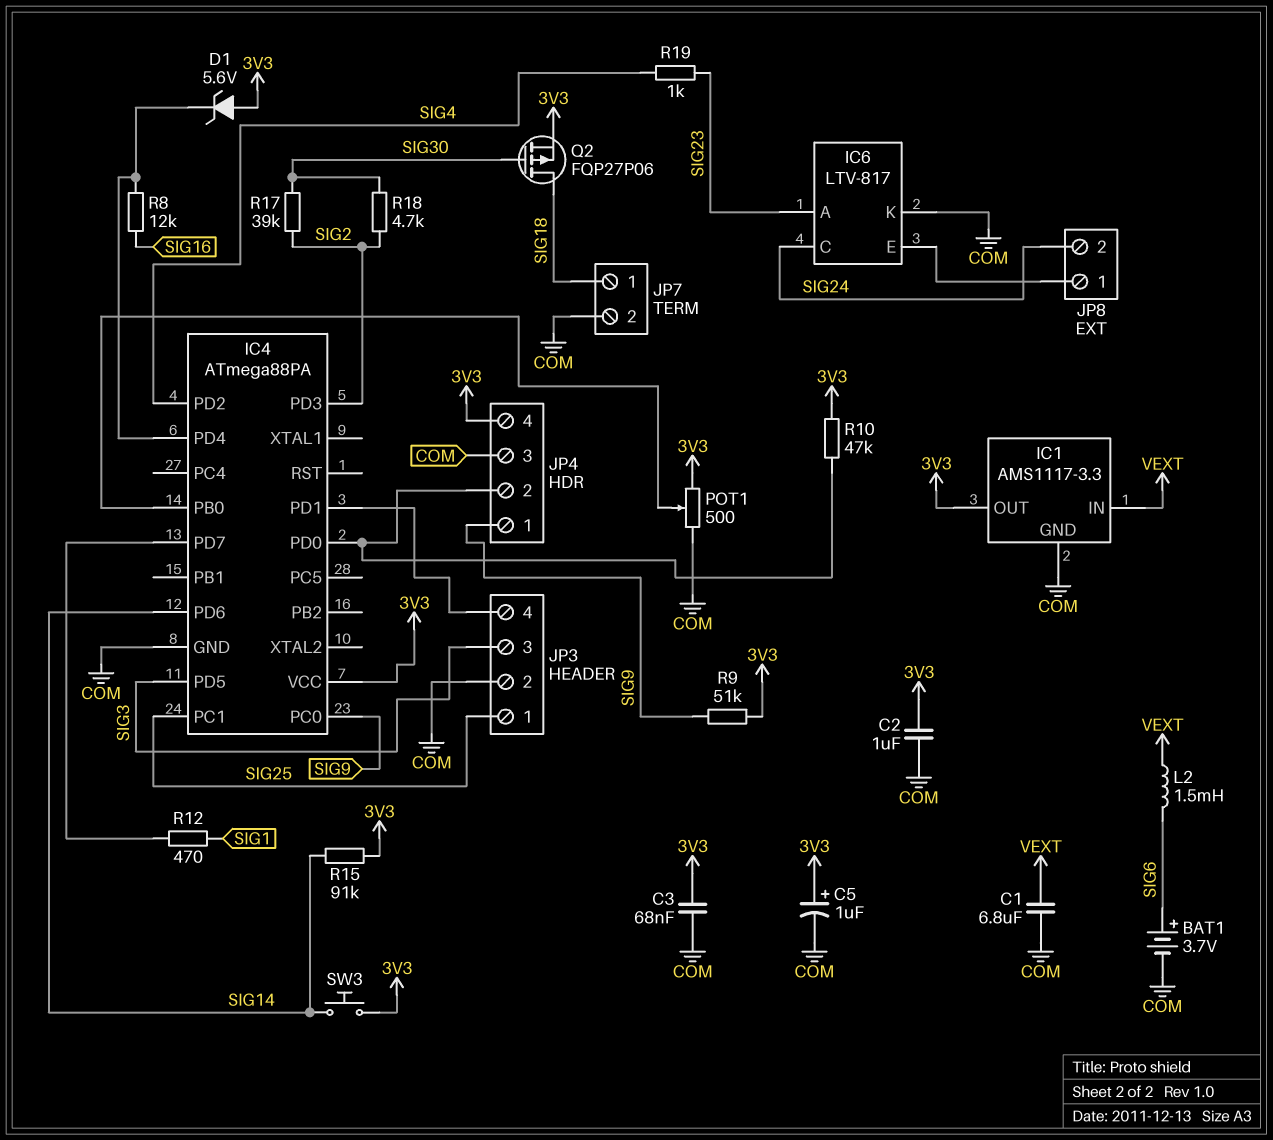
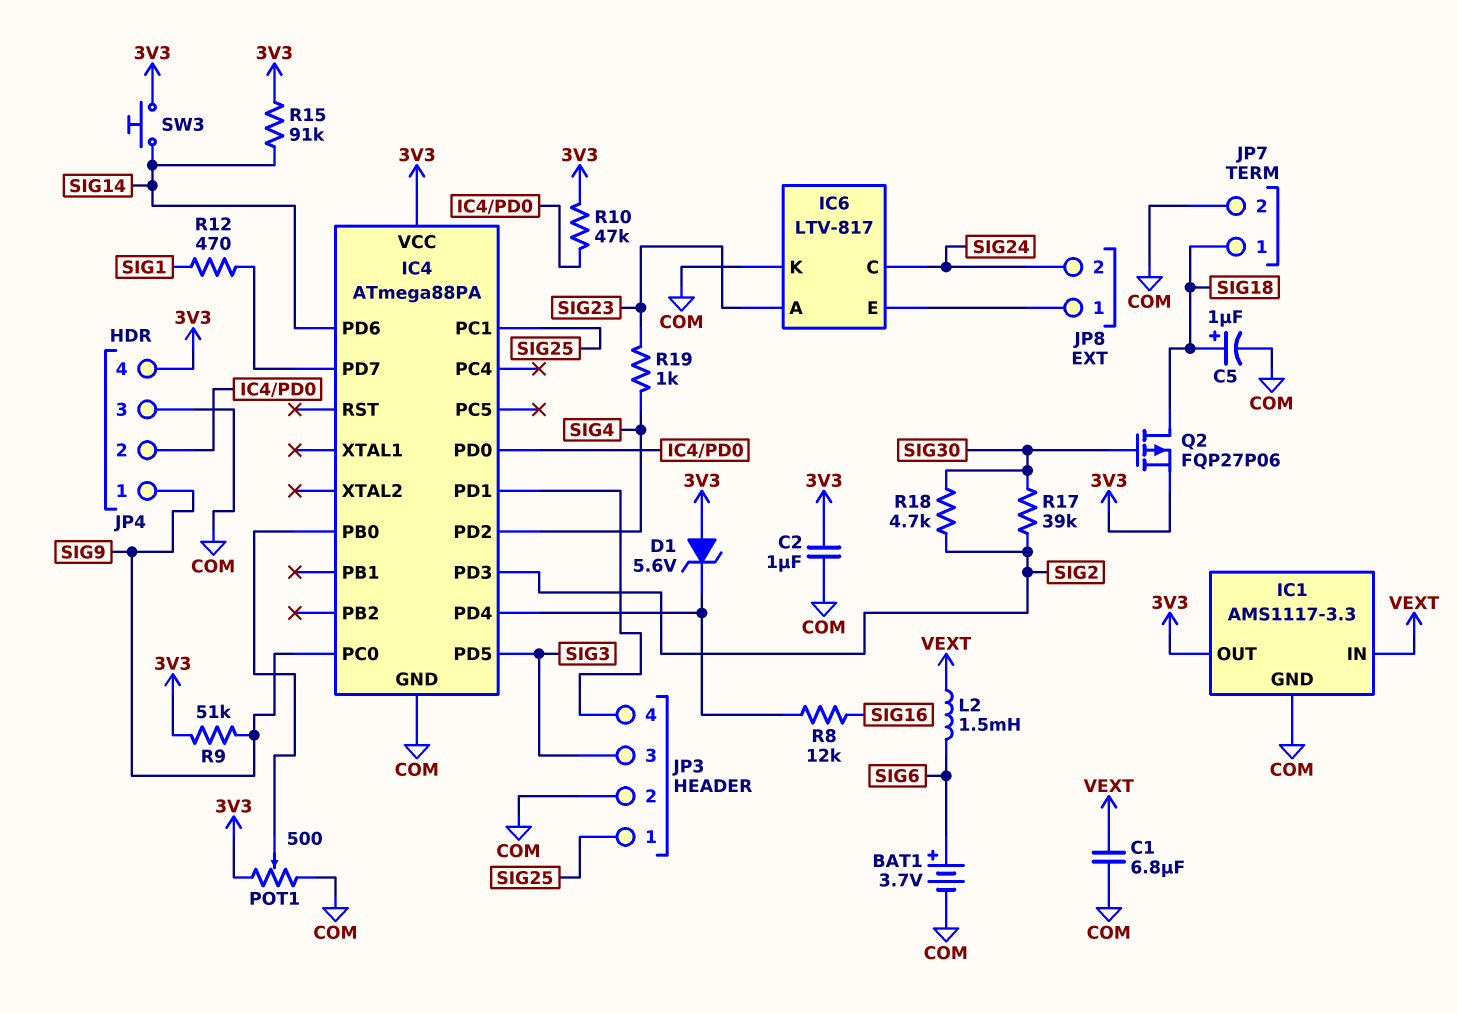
C3: 68nF (3V3, COM) -> none
C5: 1uF (plus 3V3, minus COM) -> 1uF (plus SIG18, minus COM)

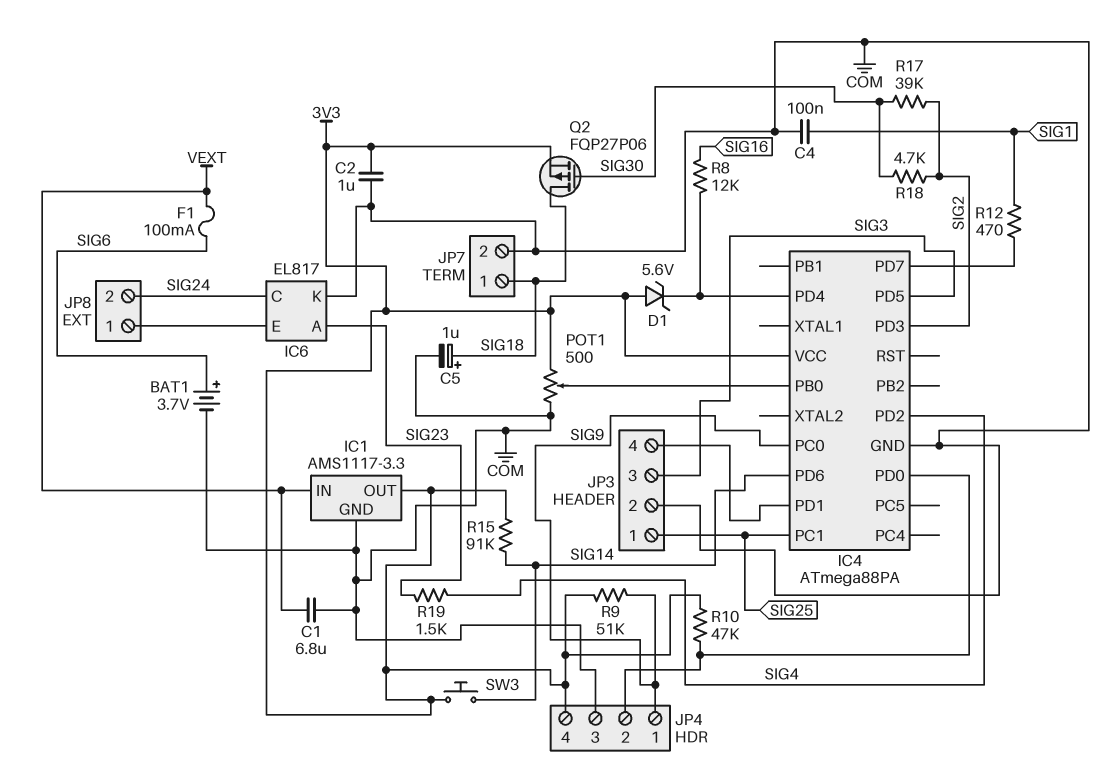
C4: none -> 100nF (COM, SIG1)
F1: none -> 100mA (SIG6, VEXT)
IC6: LTV-817 -> EL817
L2: 1.5mH (SIG6, VEXT) -> none
R19: 1k (SIG4, SIG23) -> 1.5k (SIG4, SIG23)

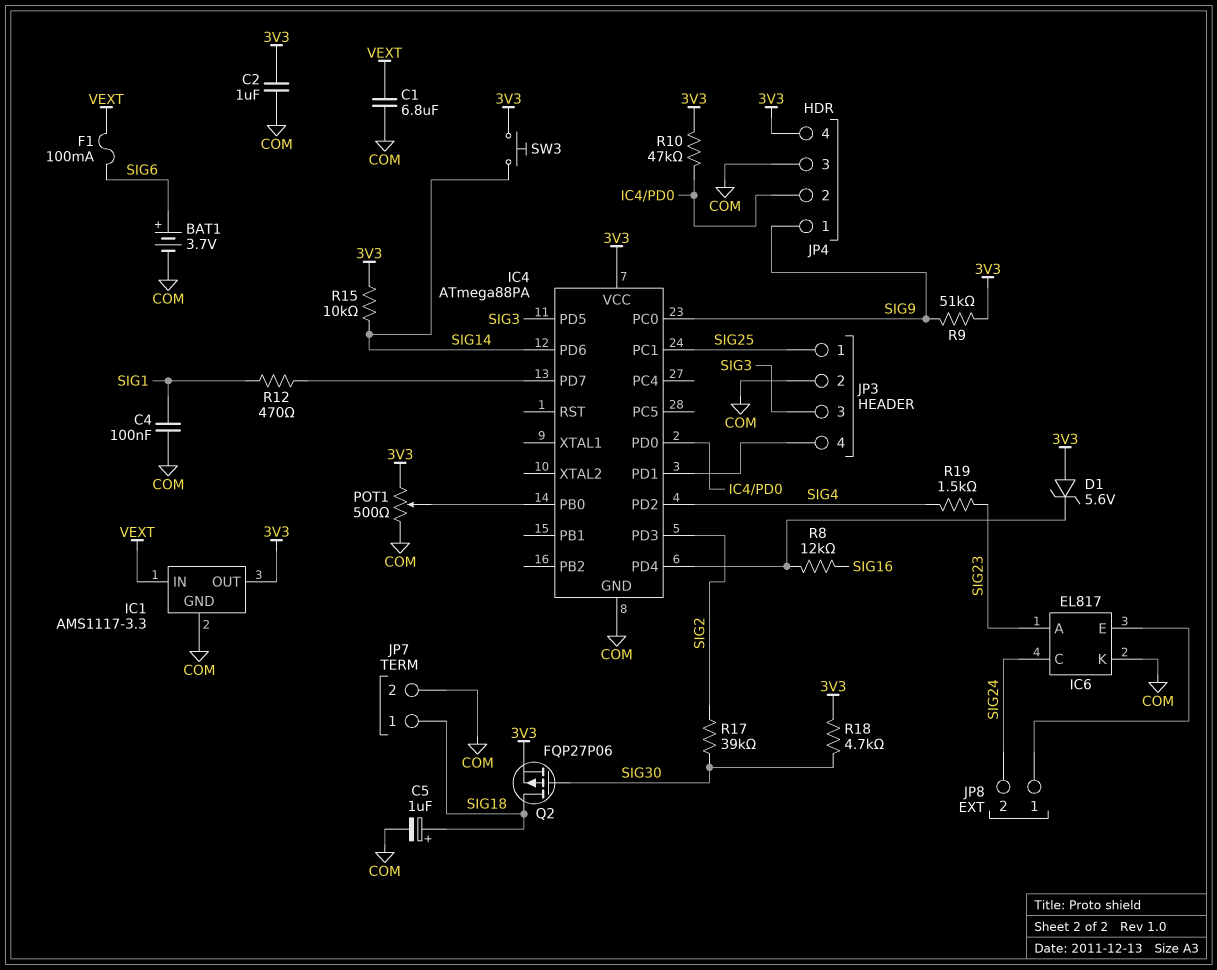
R15: 91k (3V3, SIG14) -> 10k (3V3, SIG14)
R18: 4.7k (SIG2, SIG30) -> 4.7k (3V3, SIG30)

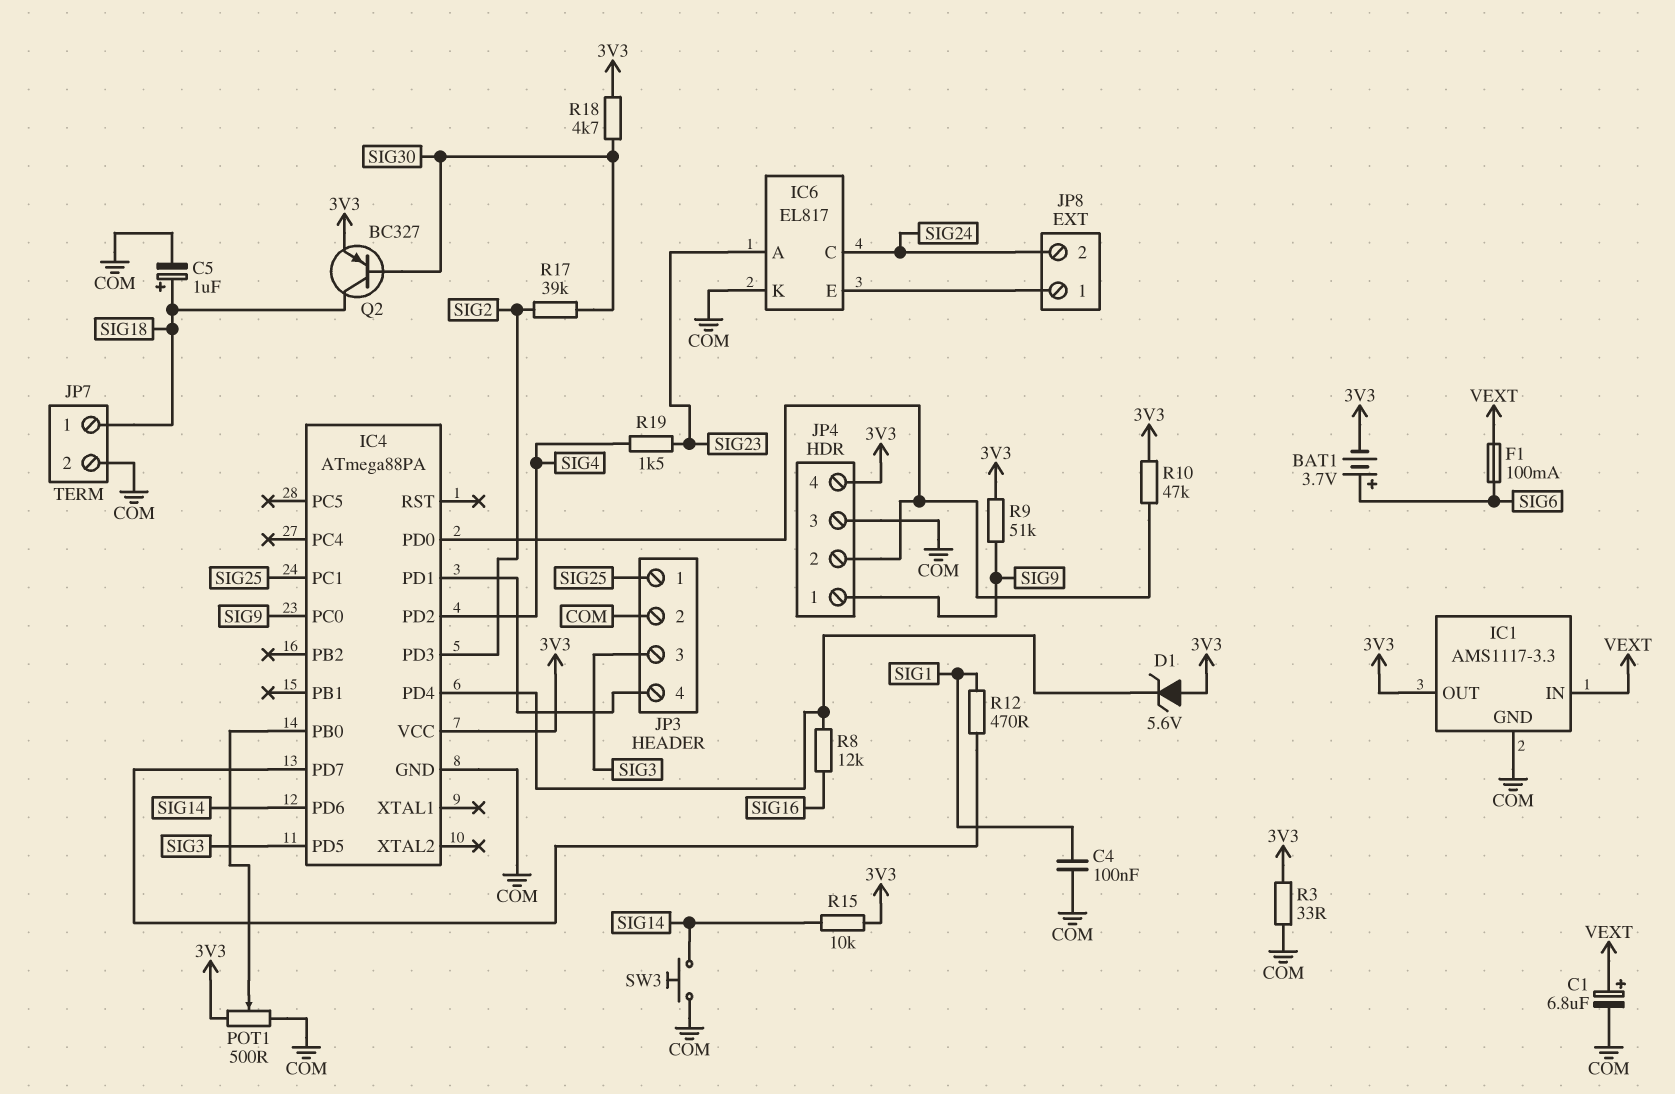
BAT1: 3.7V (plus SIG6, minus COM) -> 3.7V (plus SIG6, minus 3V3)
C1: 6.8uF (COM, VEXT) -> 6.8uF (plus VEXT, minus COM)
C2: 1uF (3V3, COM) -> none
Q2: PMOS FQP27P06 (G SIG30, D SIG18, S 3V3) -> PNP BC327 (B SIG30, C SIG18, E 3V3)
R3: none -> 33 (3V3, COM)
SW3: button (3V3, SIG14) -> button (COM, SIG14)

